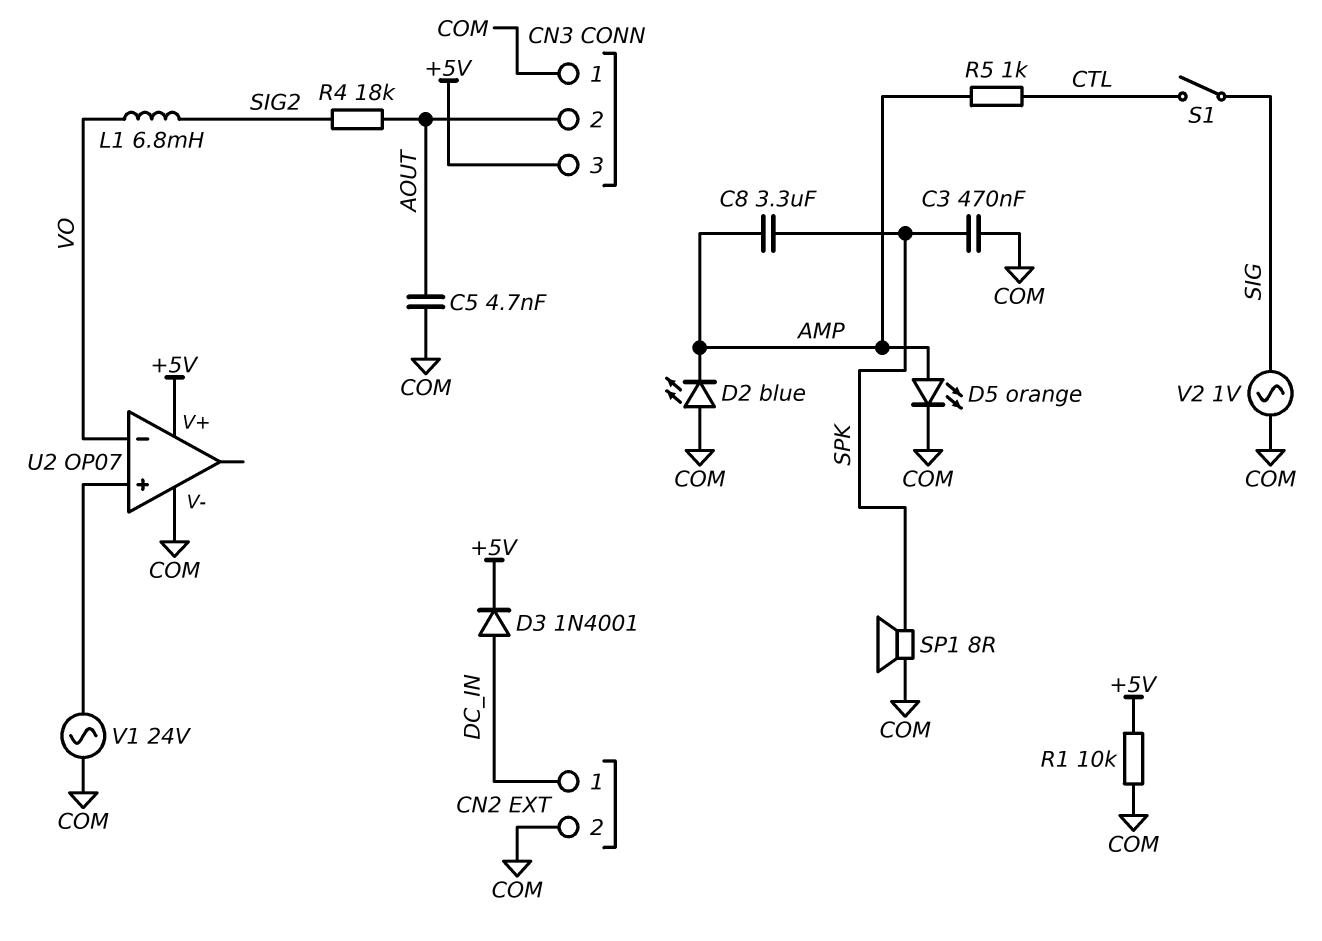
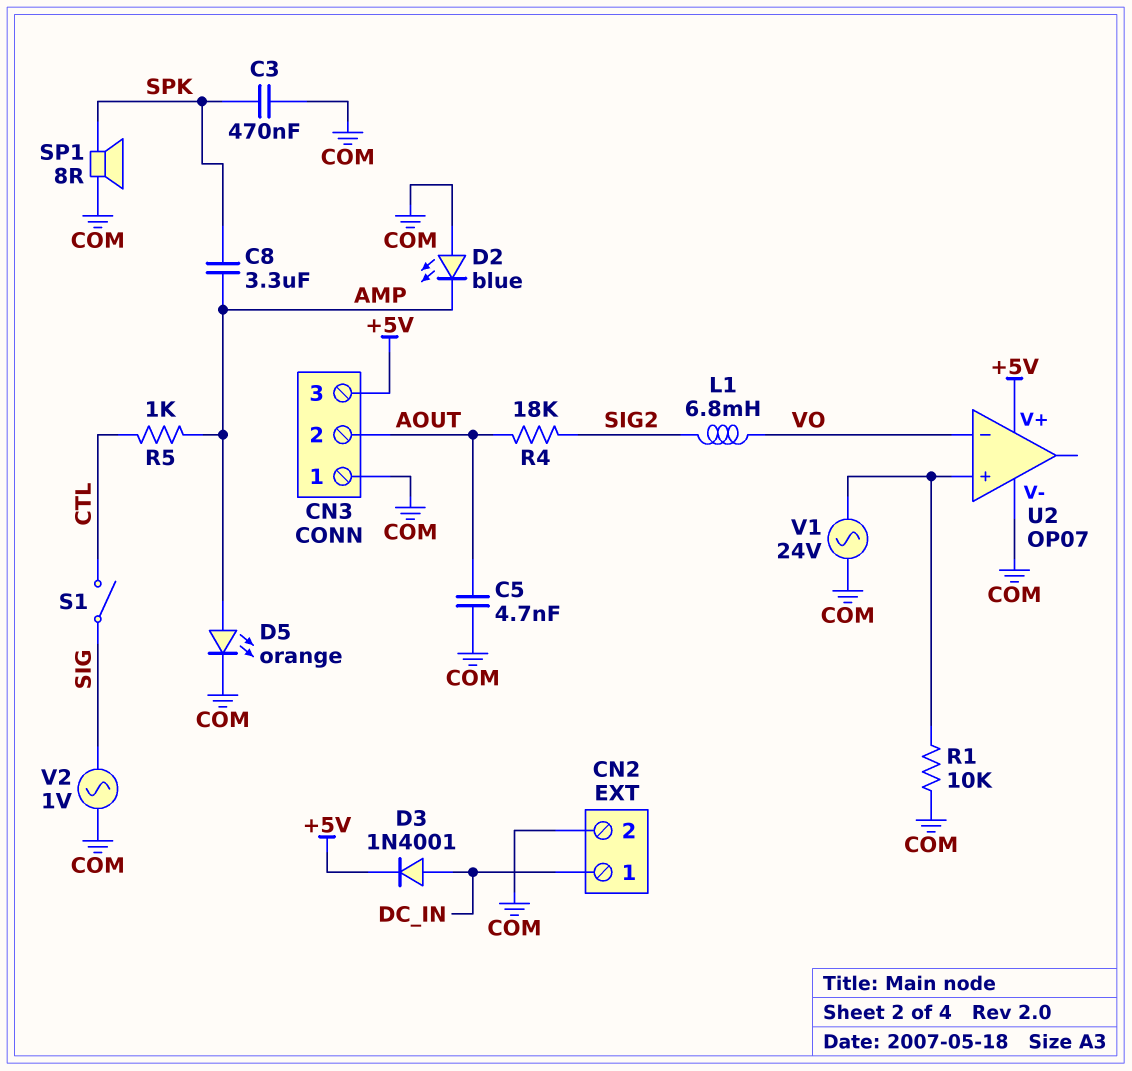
R1: 10k (+5V, COM) -> 10k (COM, U2/in+)

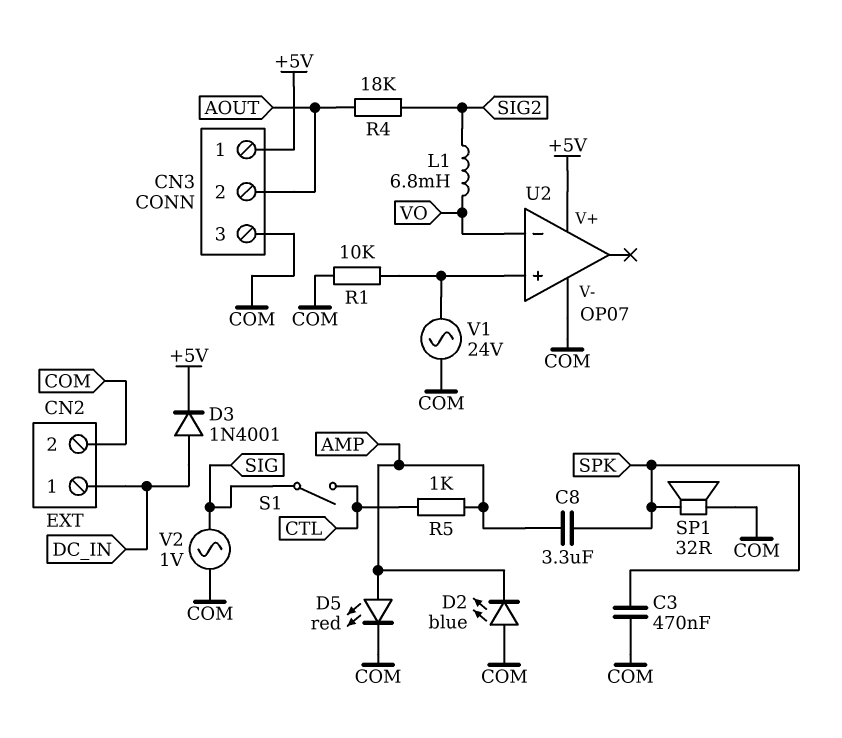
C5: 4.7nF (AOUT, COM) -> none
CN3 pin 1: COM -> +5V
CN3 pin 3: +5V -> COM
D5: LED orange (A AMP, K COM) -> LED red (A AMP, K COM)
SP1: speaker 8R (COM, SPK) -> speaker 32R (COM, SPK)

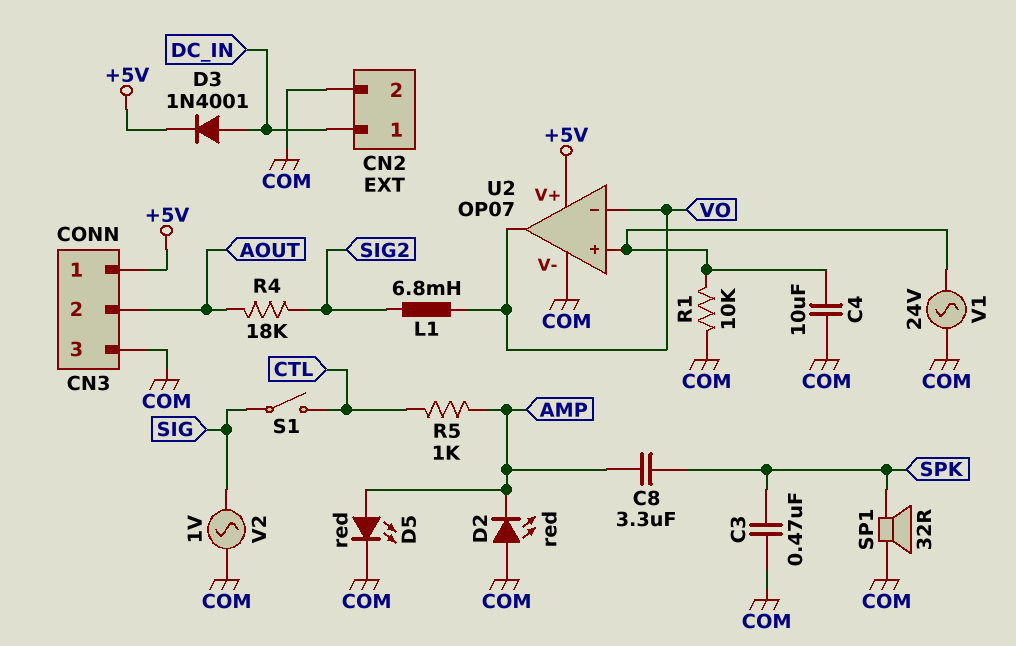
C4: none -> 10uF (COM, U2/in+)
D2: LED blue (A COM, K AMP) -> LED red (A COM, K AMP)
U2 pin out: none -> VO

